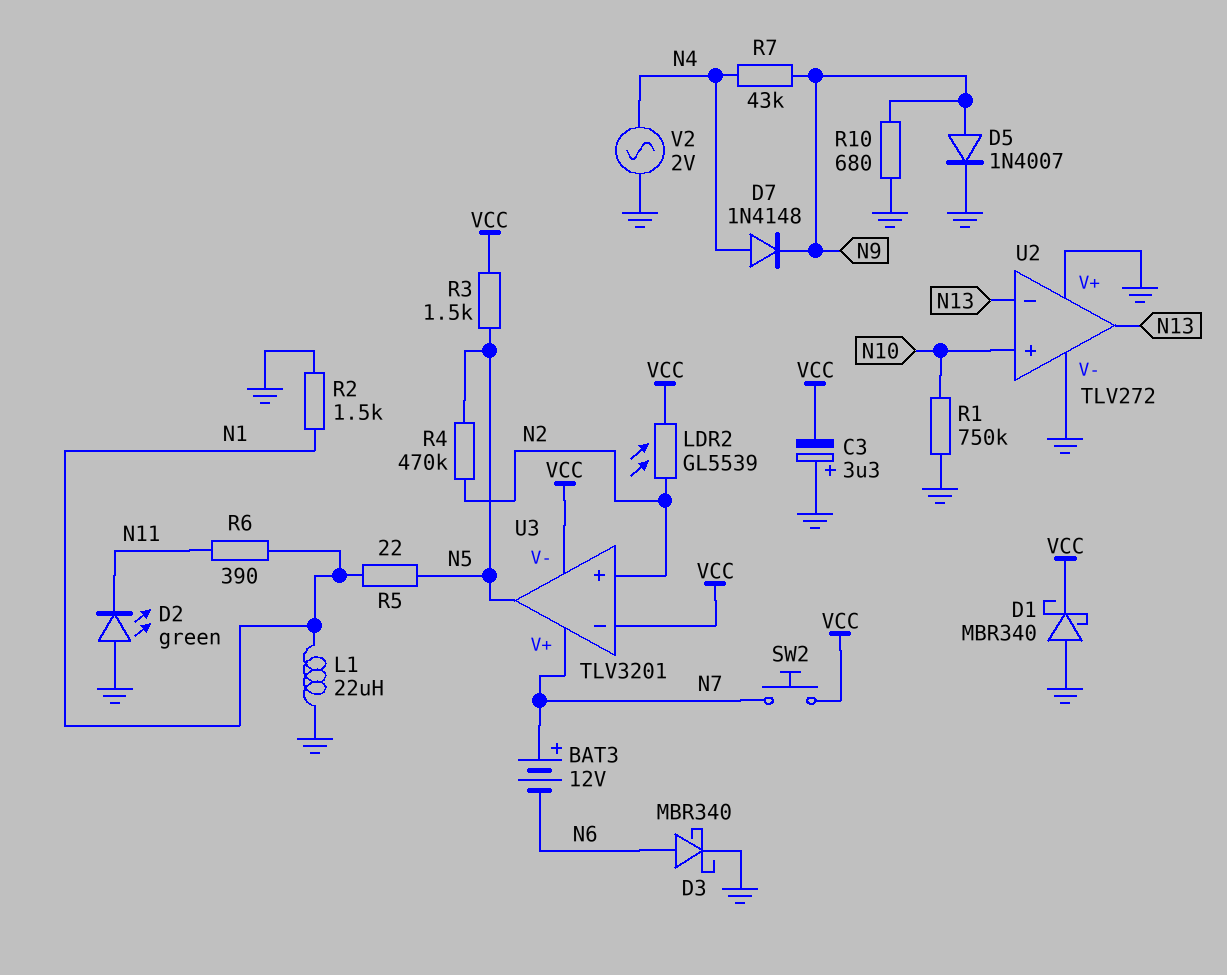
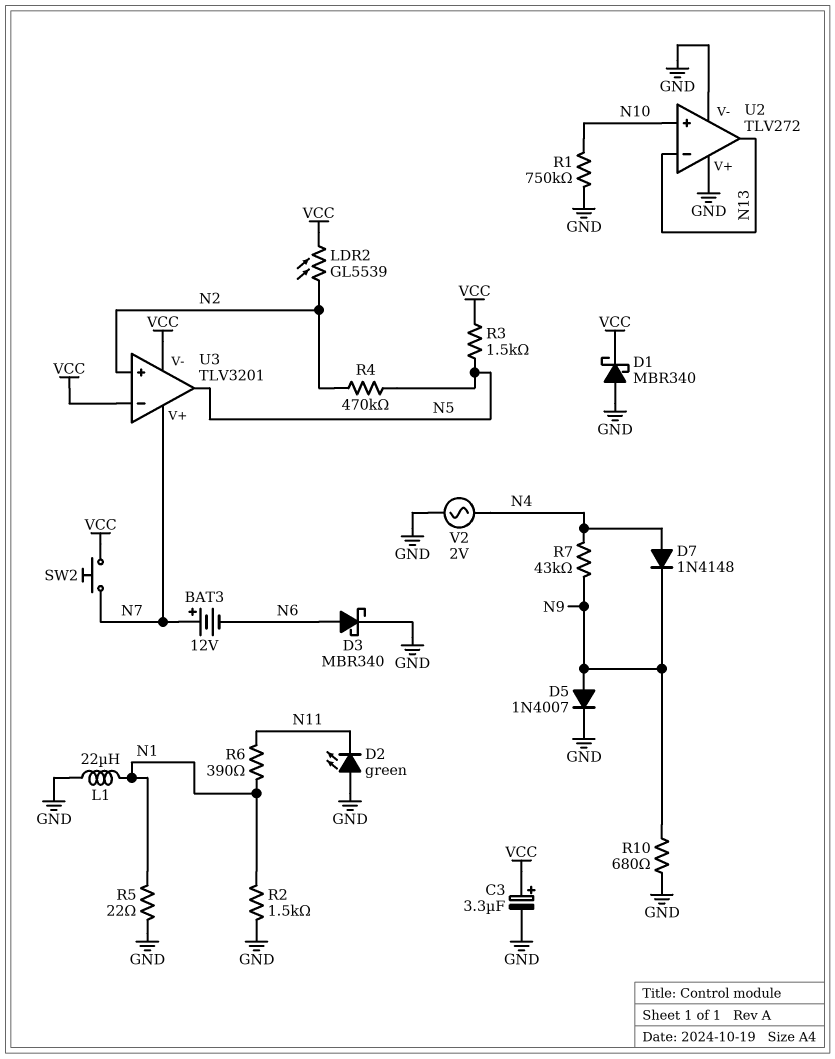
C3: 3.3uF (plus GND, minus VCC) -> 3.3uF (plus VCC, minus GND)
R5: 22 (N1, N5) -> 22 (GND, N1)

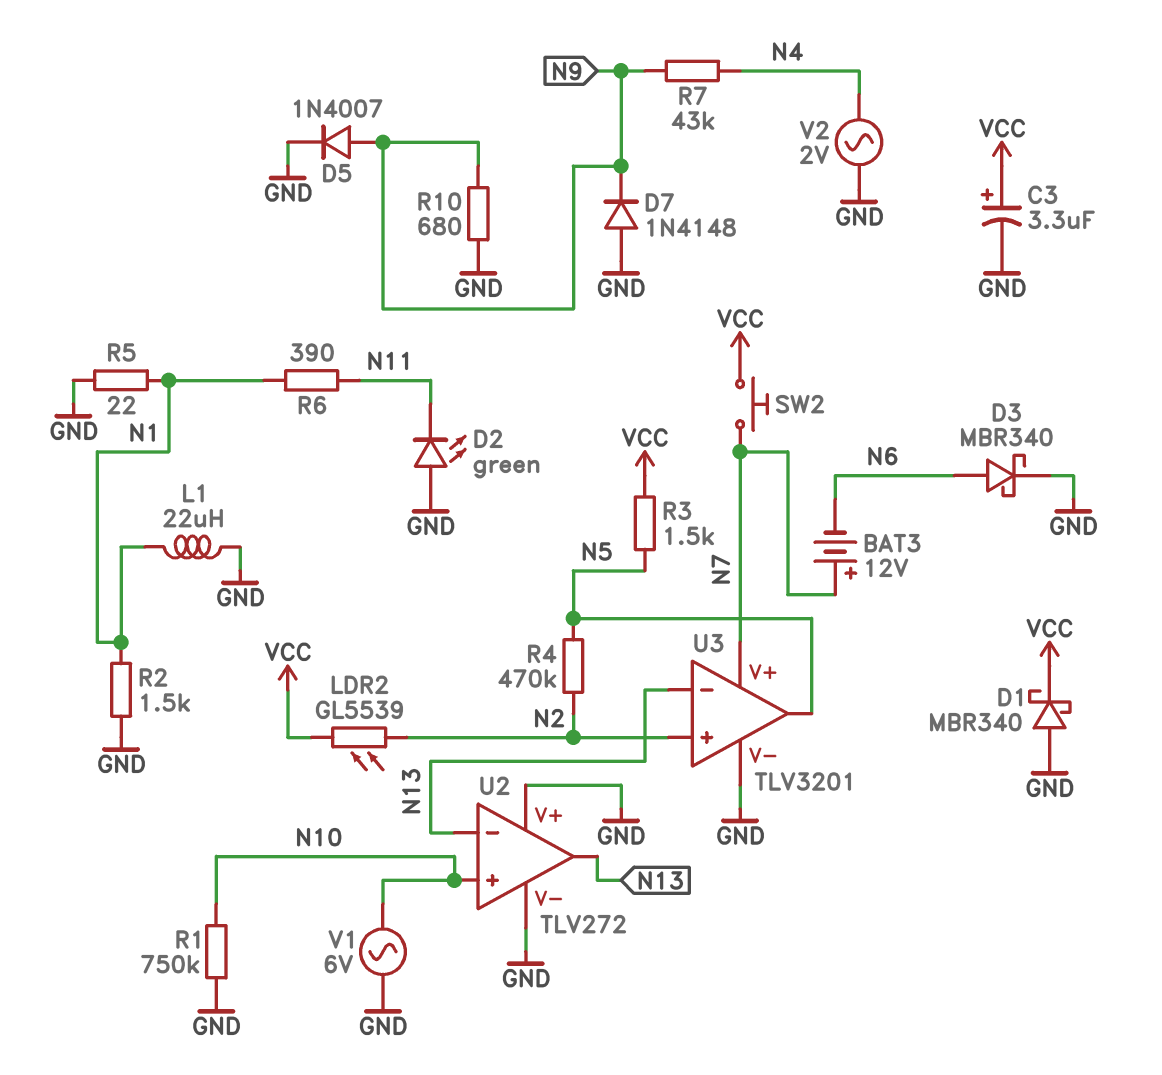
D7: diode 1N4148 (A N4, K N9) -> diode 1N4148 (A GND, K N9)
U3 pin V-: VCC -> GND
U3 pin in-: VCC -> N13
V1: none -> AC 6V (GND, N10)

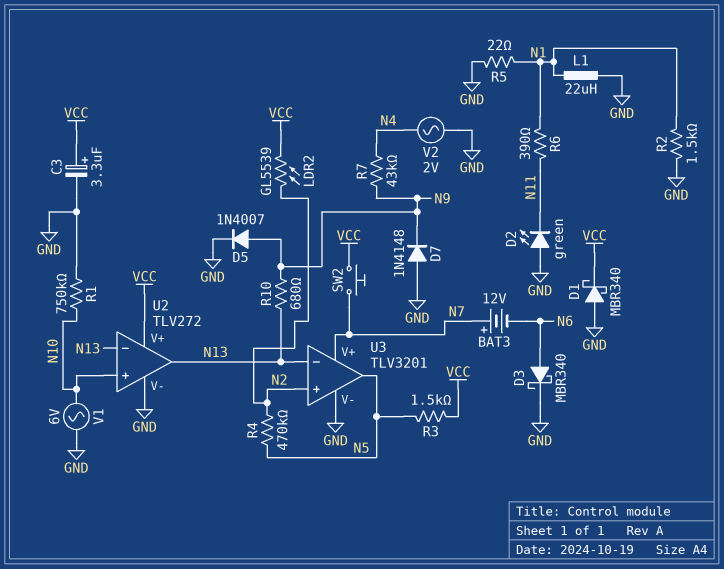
R10: 680 (GND, N9) -> 680 (N9, N13)
U2 pin V+: GND -> VCC

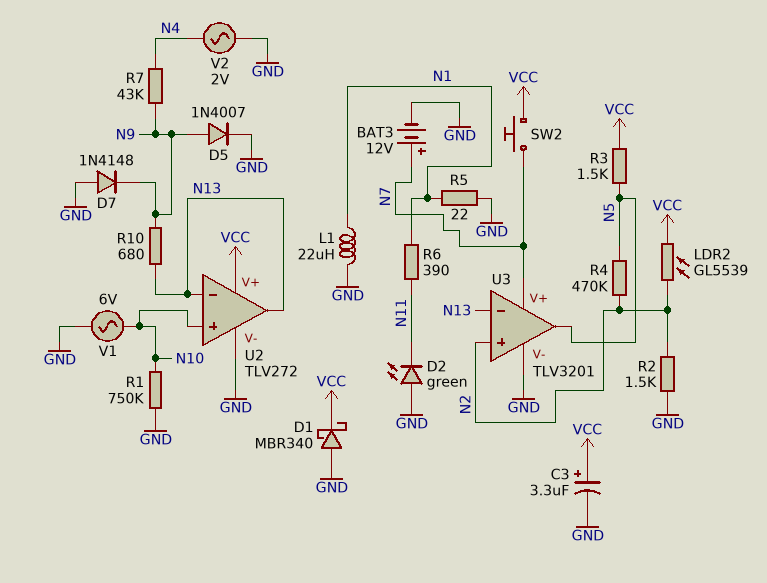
BAT3: 12V (plus N7, minus N6) -> 12V (plus N7, minus GND)
D3: schottky MBR340 (A N6, K GND) -> none
R2: 1.5k (GND, N1) -> 1.5k (GND, N2)

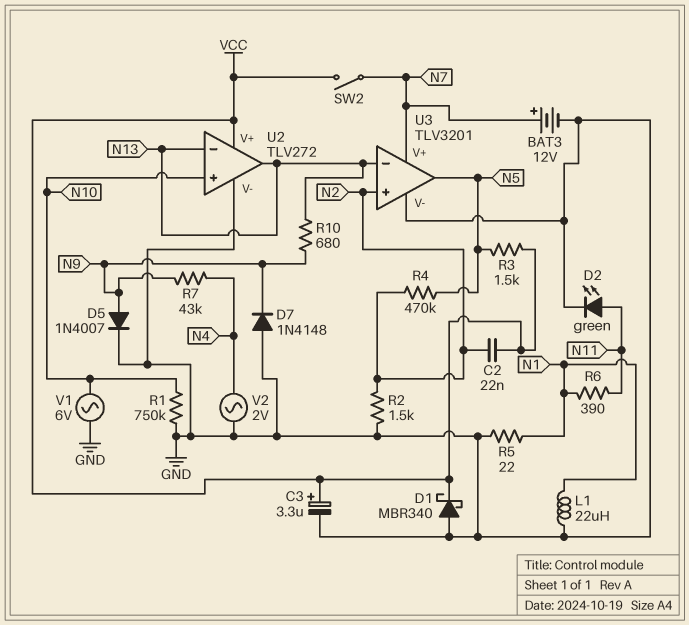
C2: none -> 22nF (N2, VCC)
D2: LED green (A GND, K N11) -> LED green (A N11, K GND)
LDR2: GL5539 (N2, VCC) -> none
SW2: button (N7, VCC) -> switch (N7, VCC)

